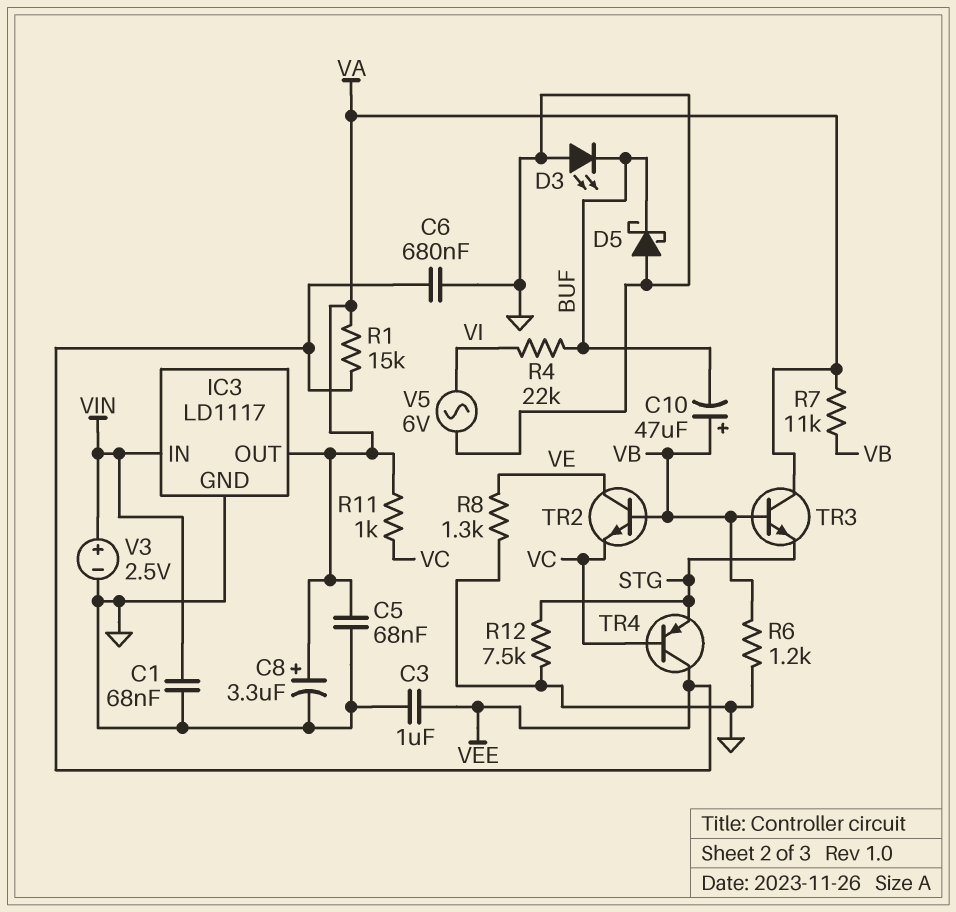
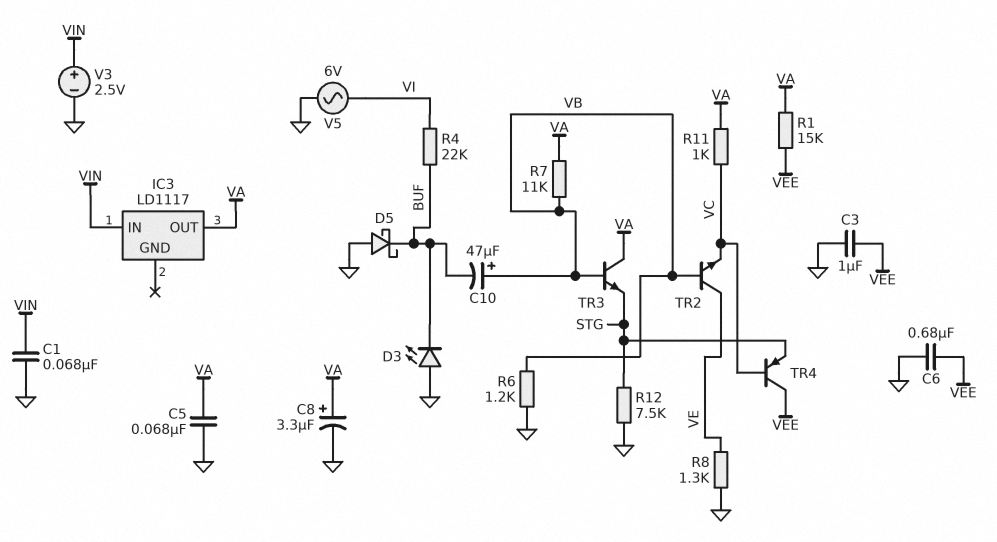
IC3 pin GND: GND -> none

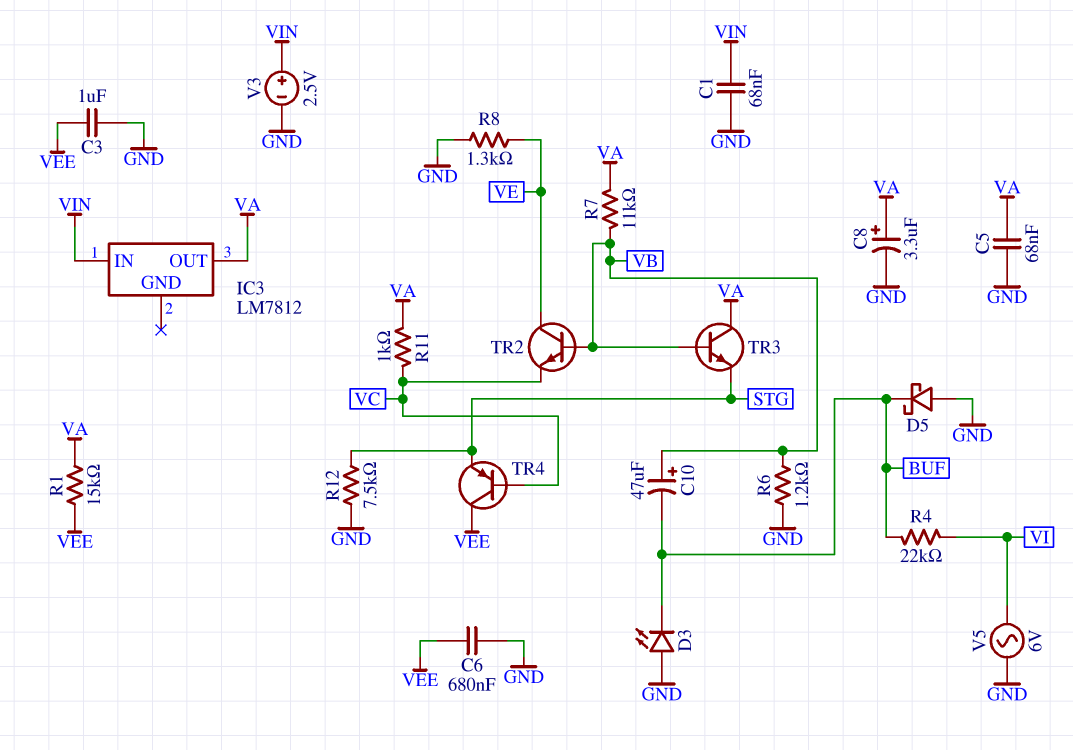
IC3: LD1117 -> LM7812

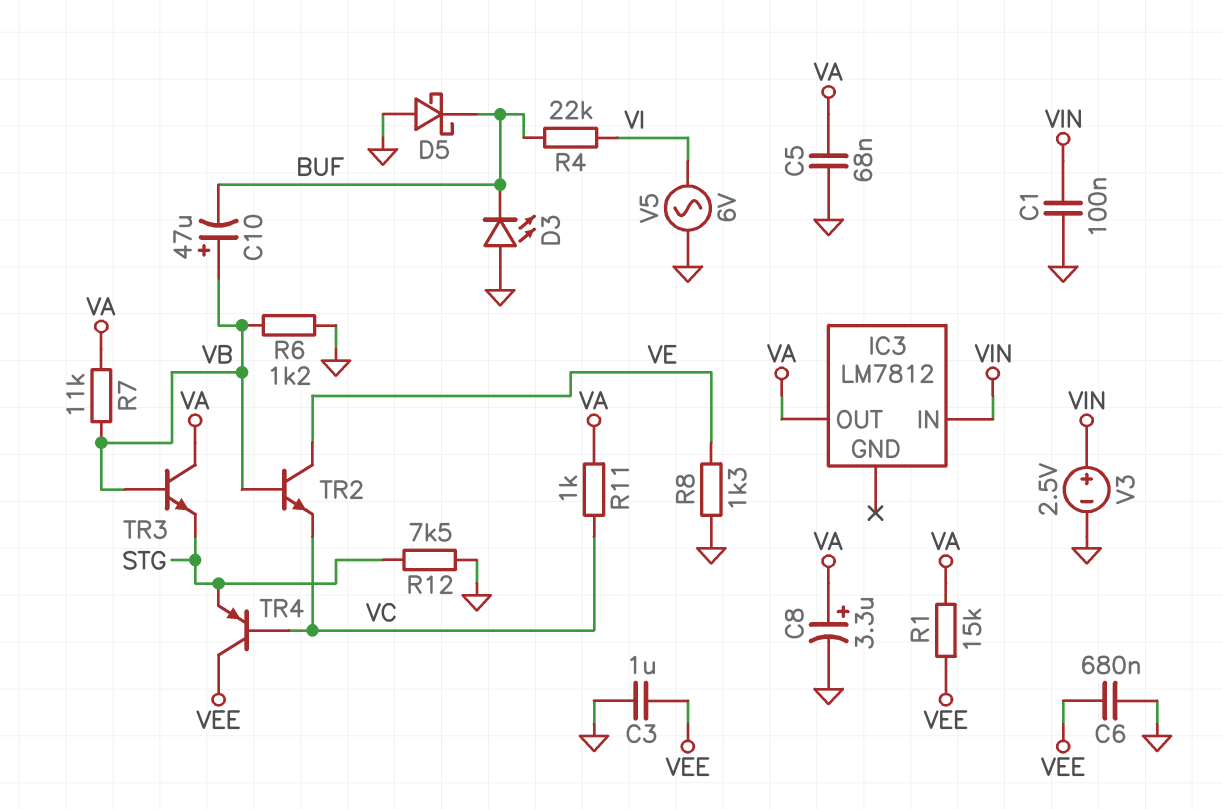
C1: 68nF (GND, VIN) -> 100nF (GND, VIN)

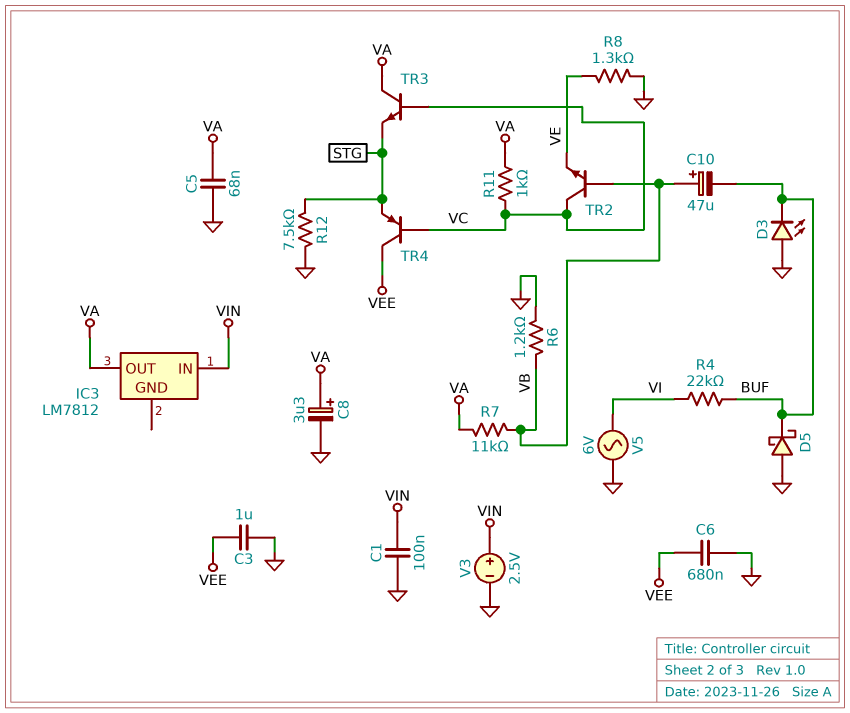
R1: 15k (VA, VEE) -> none
TR2: NPN (B VB, C VE, E VC) -> NPN (B VB, C VC, E VE)
TR3: NPN (B VB, C VA, E STG) -> NPN (B VC, C VA, E STG)

